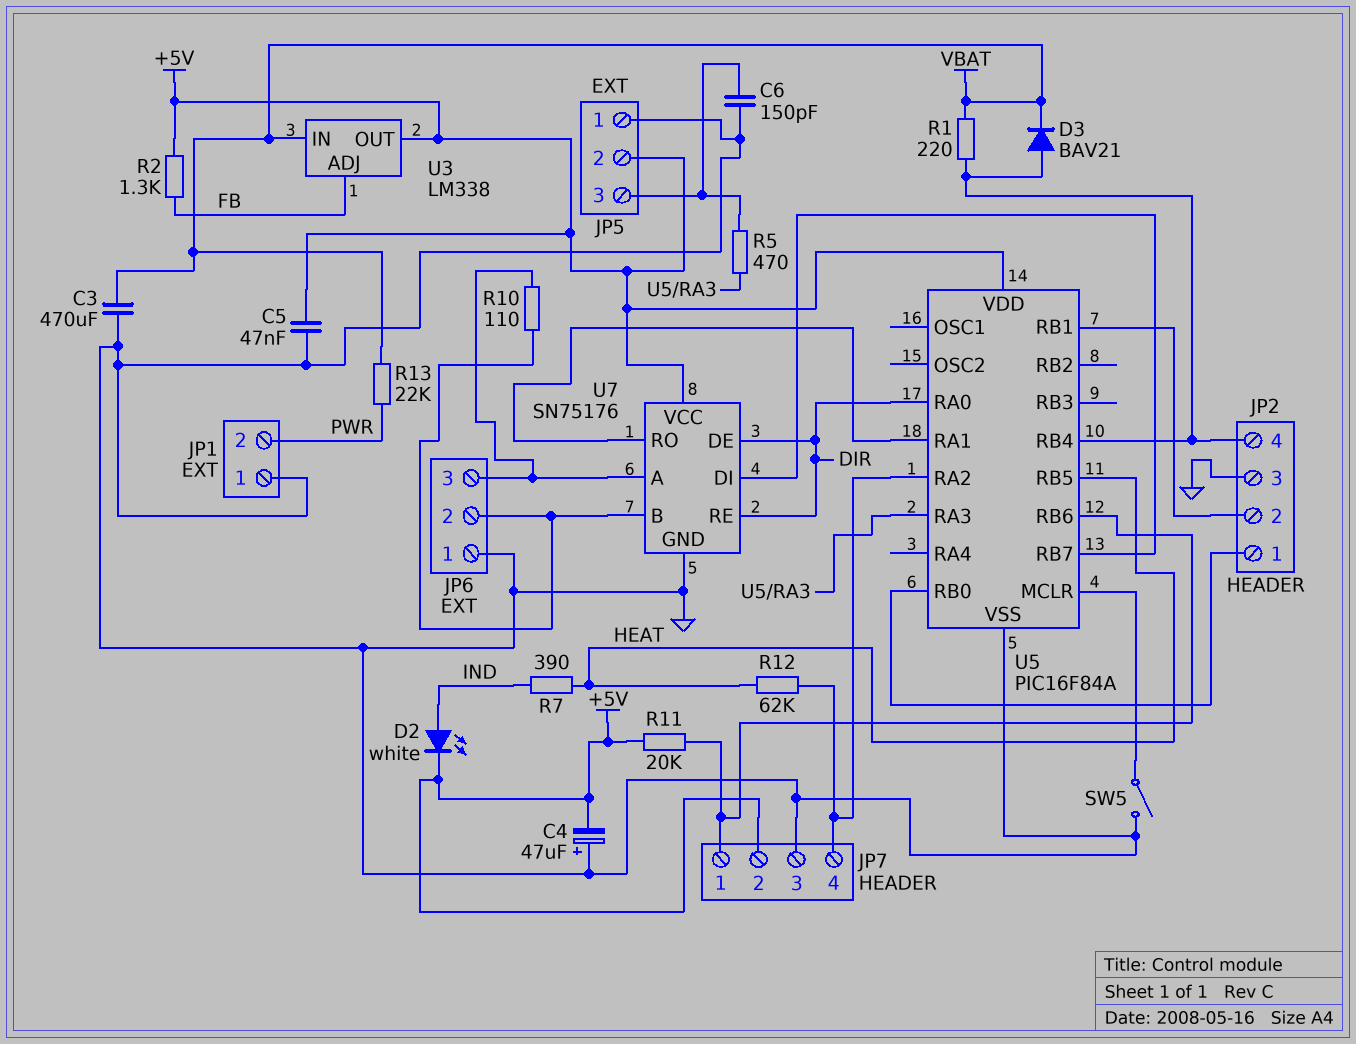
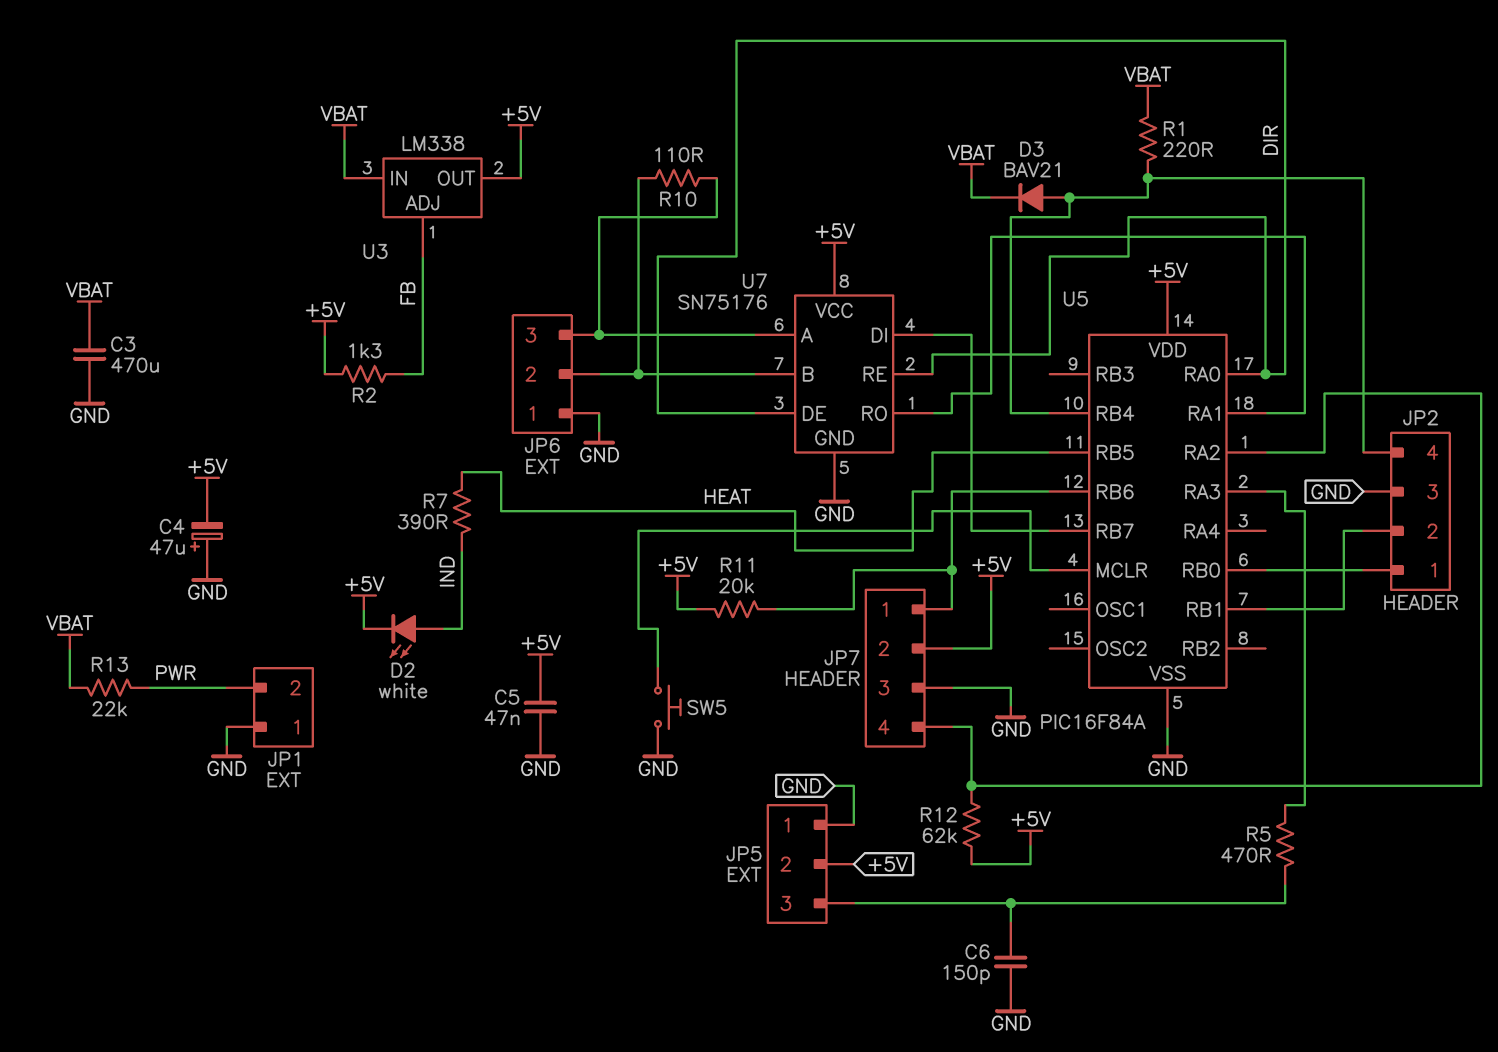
R12: 62k (HEAT, JP7/4) -> 62k (+5V, JP7/4)
SW5: switch (GND, U5/MCLR) -> button (GND, U5/MCLR)

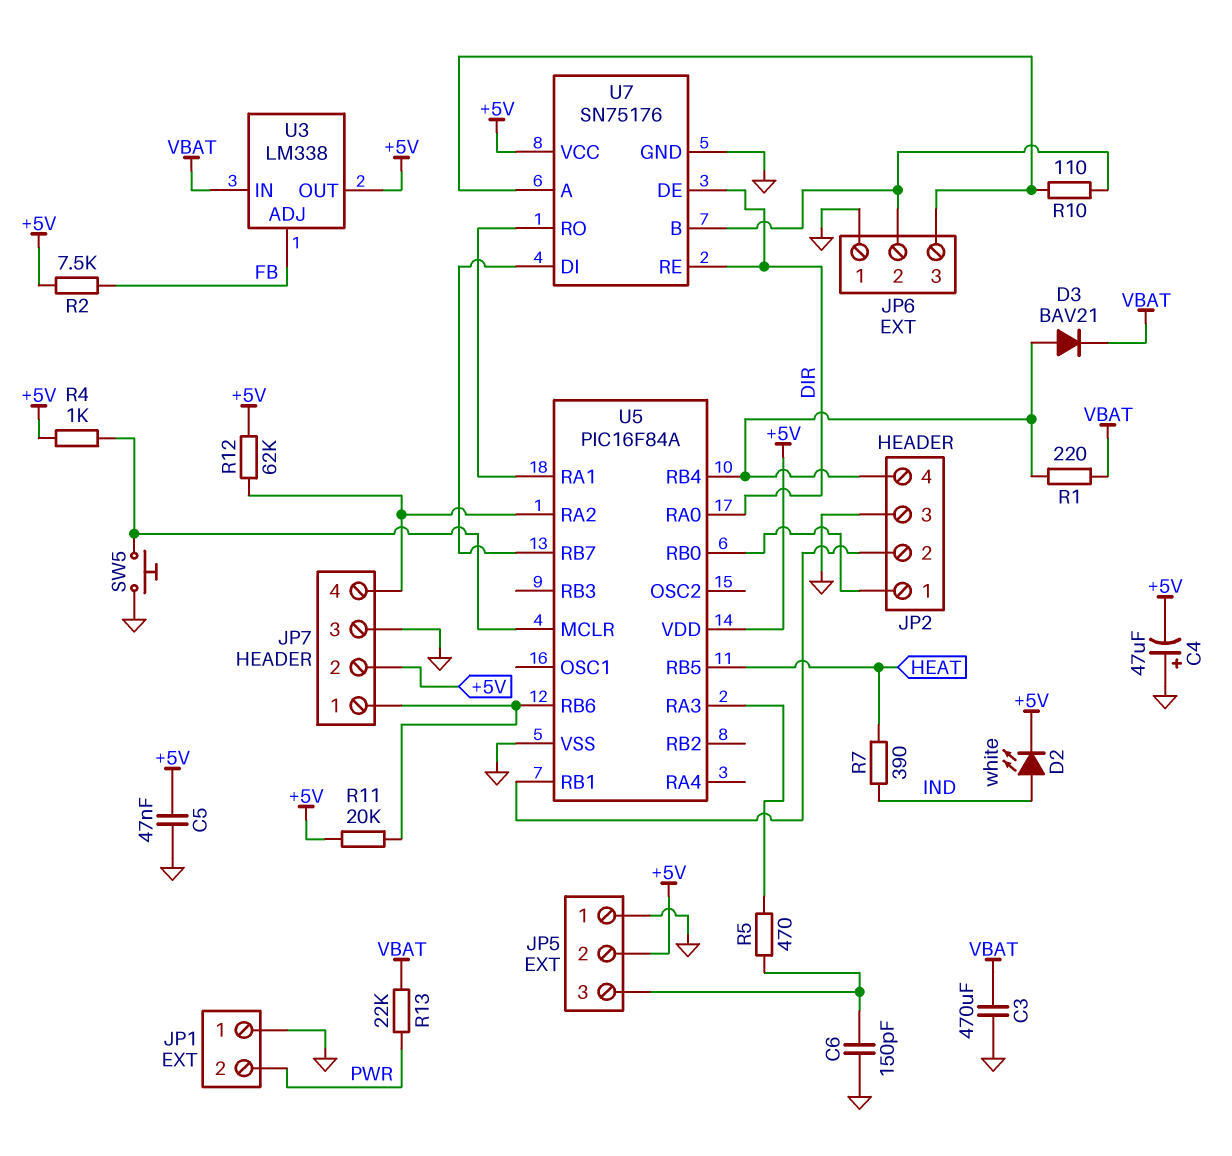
R2: 1.3k (+5V, FB) -> 7.5k (+5V, FB)
R4: none -> 1k (+5V, U5/MCLR)

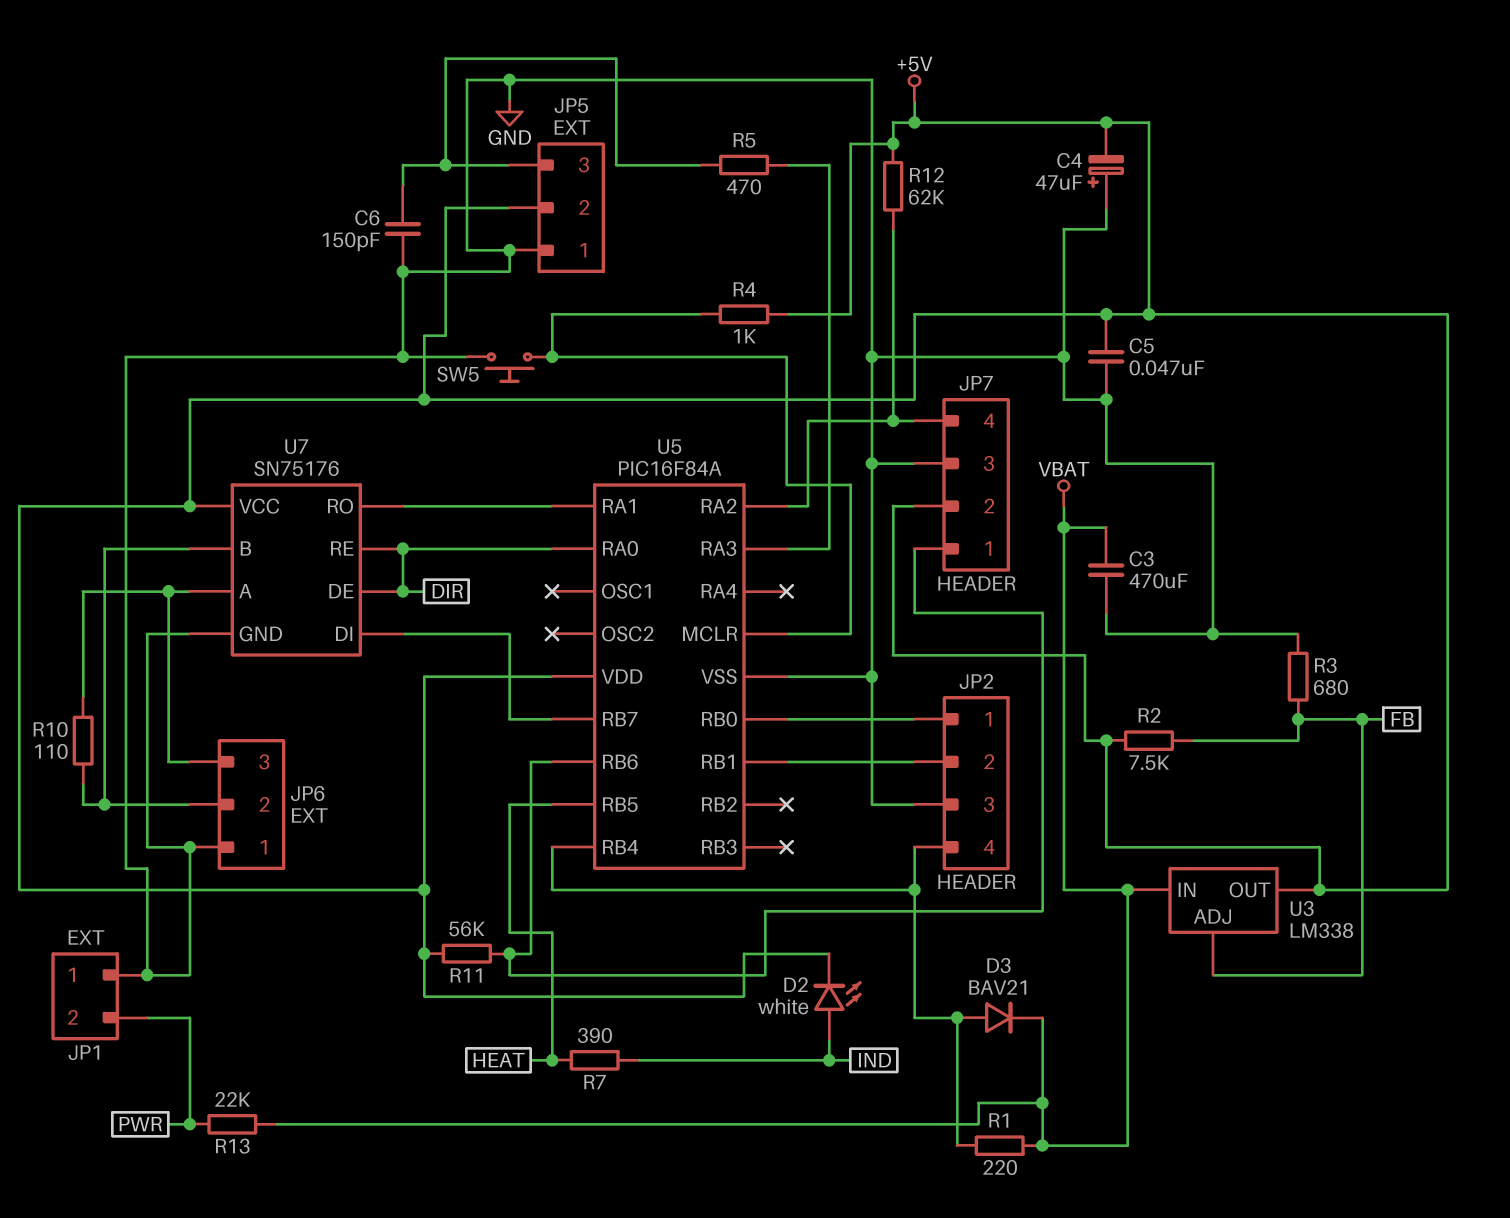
R3: none -> 680 (FB, GND)
R11: 20k (+5V, JP7/1) -> 56k (+5V, JP7/1)

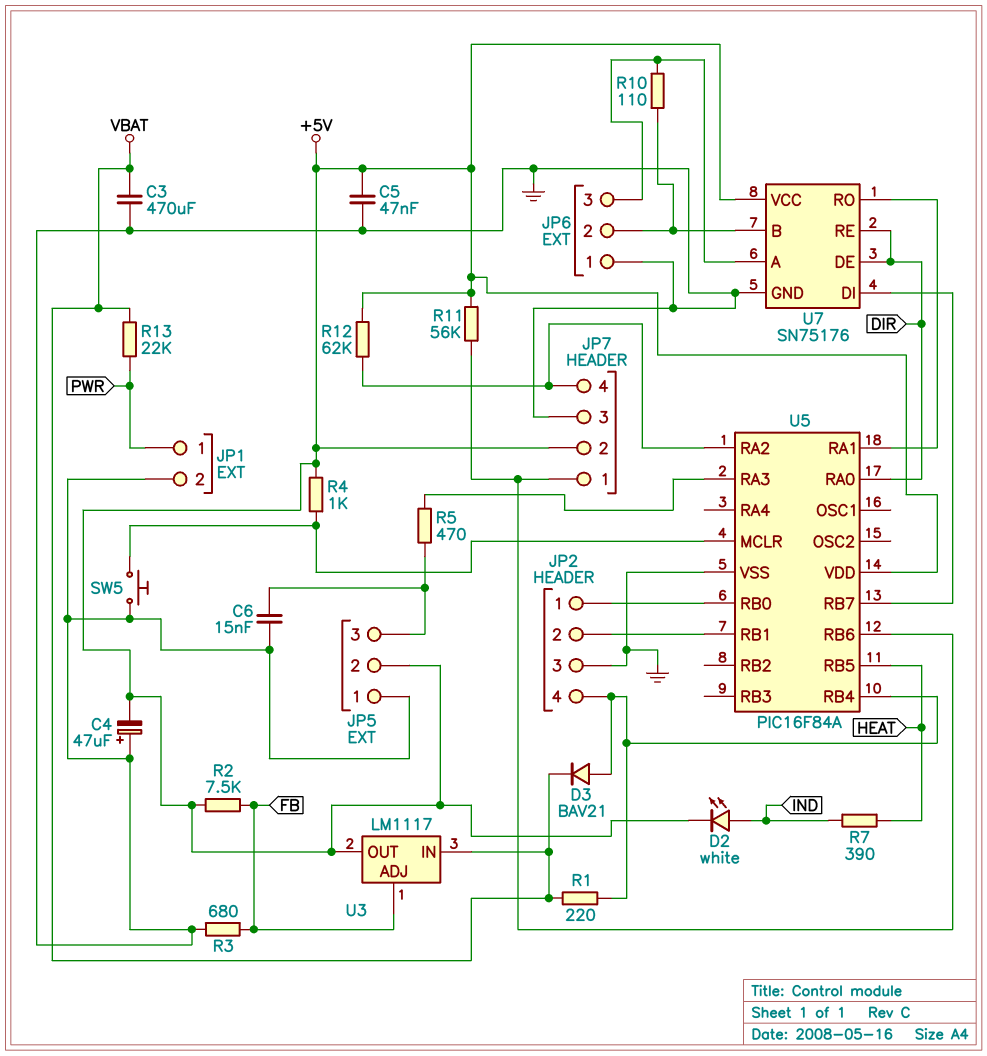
C6: 150pF (GND, JP5/3) -> 15nF (GND, JP5/3)
JP1 pin 1: GND -> PWR
JP1 pin 2: PWR -> GND
U3: LM338 -> LM1117

